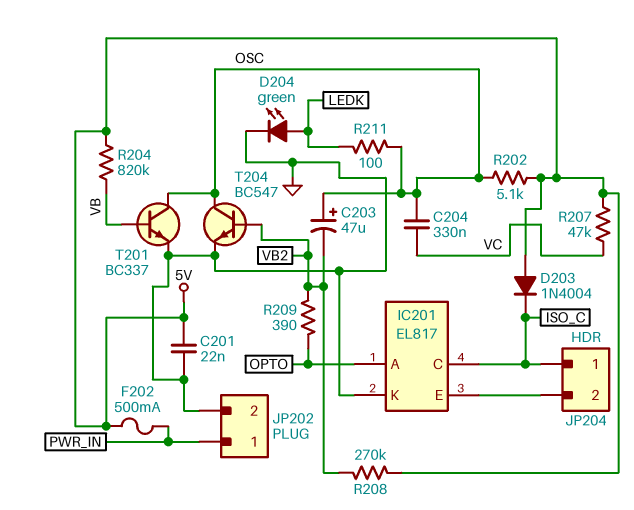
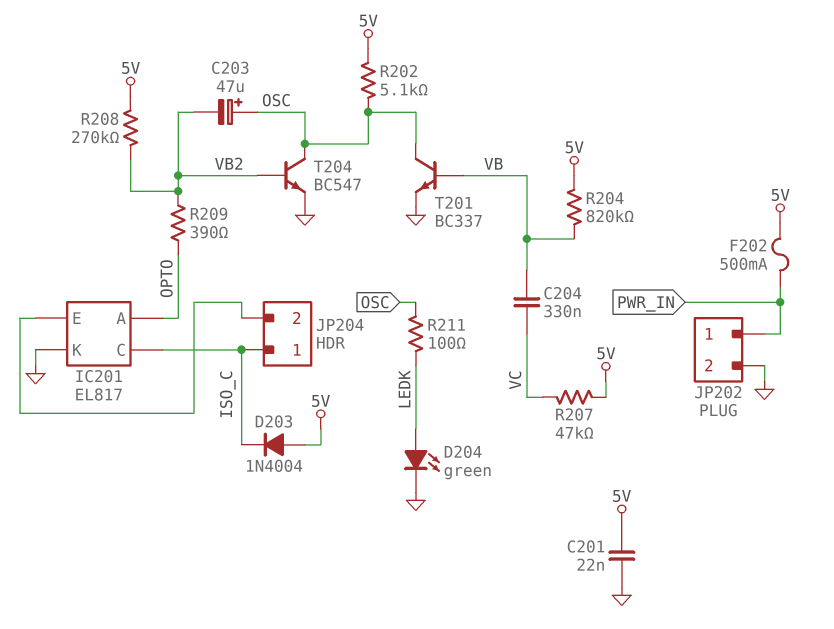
C204: 330nF (OSC, VC) -> 330nF (VB, VC)

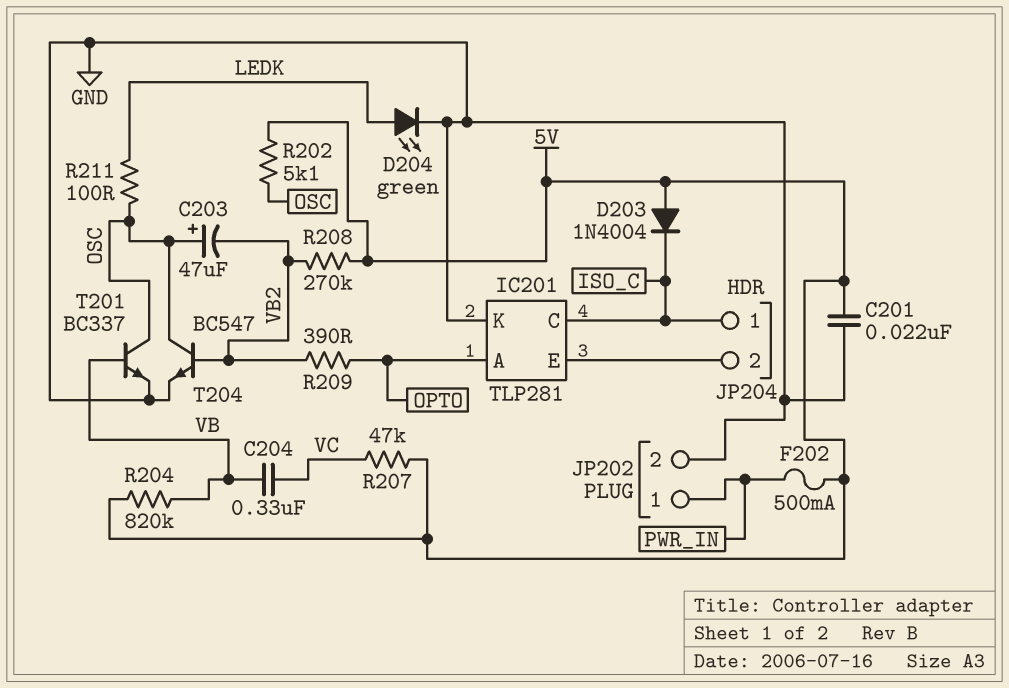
IC201: EL817 -> TLP281

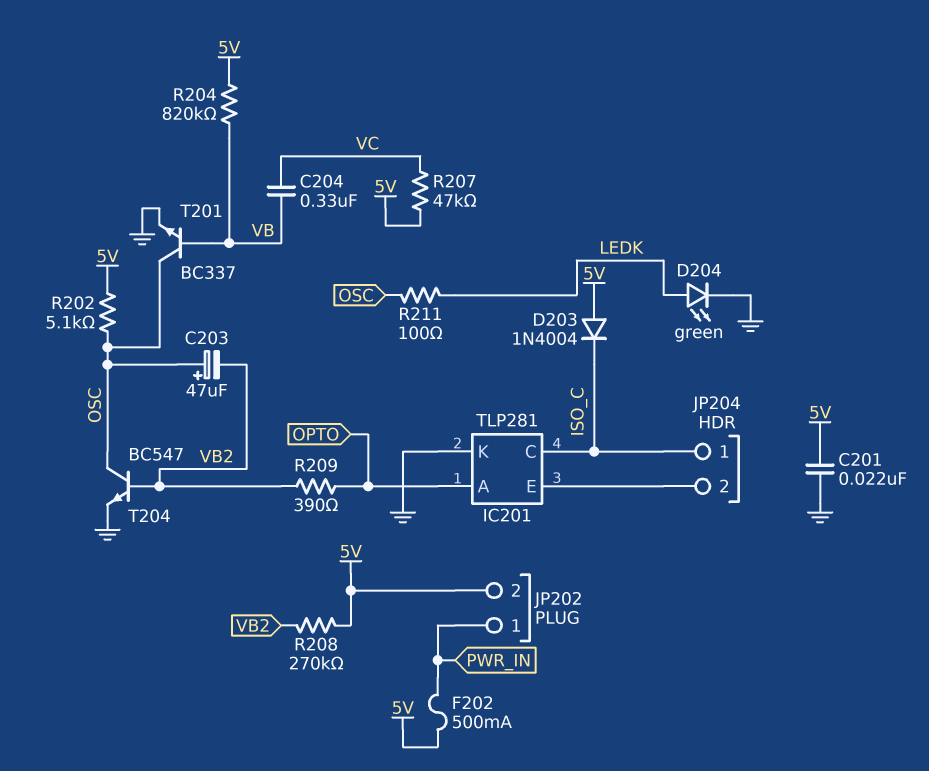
JP202 pin 2: GND -> 5V

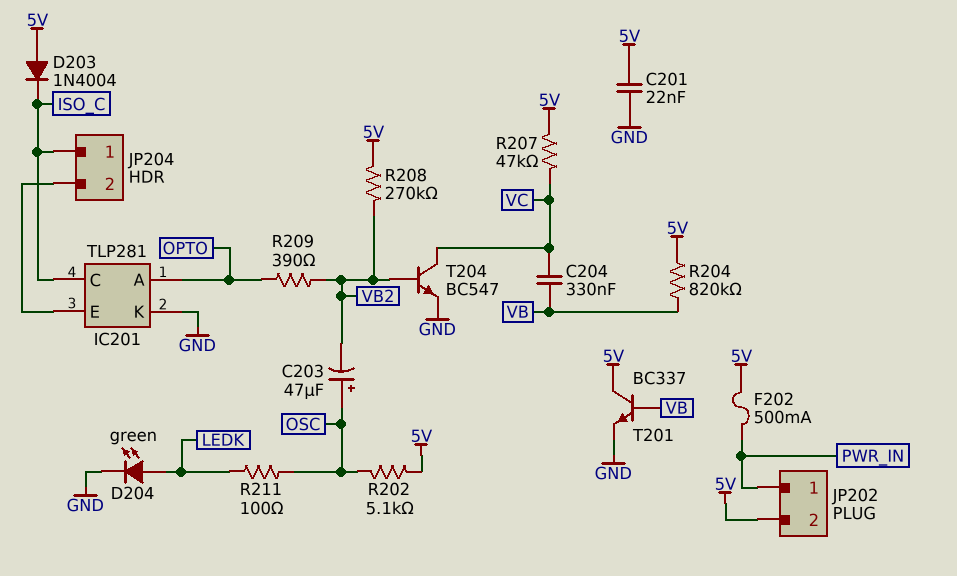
T201: NPN BC337 (B VB, C OSC, E GND) -> NPN BC337 (B VB, C 5V, E GND)
T204: NPN BC547 (B VB2, C OSC, E GND) -> NPN BC547 (B VB2, C VC, E GND)

